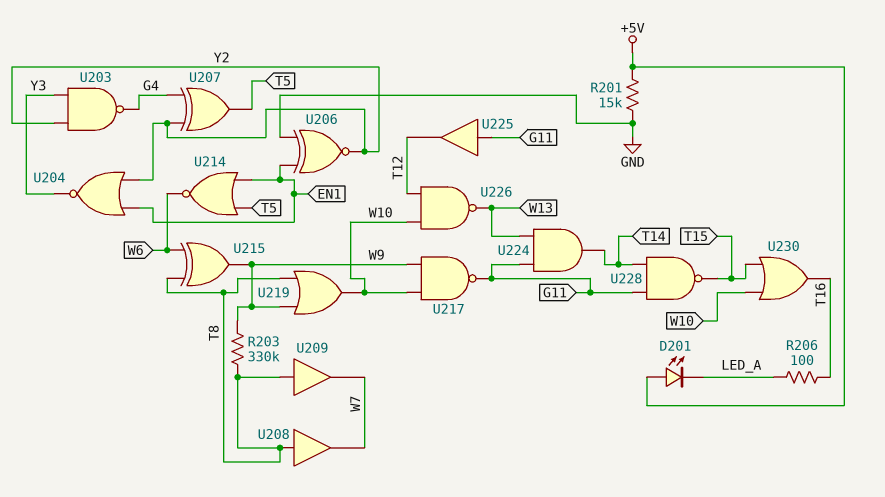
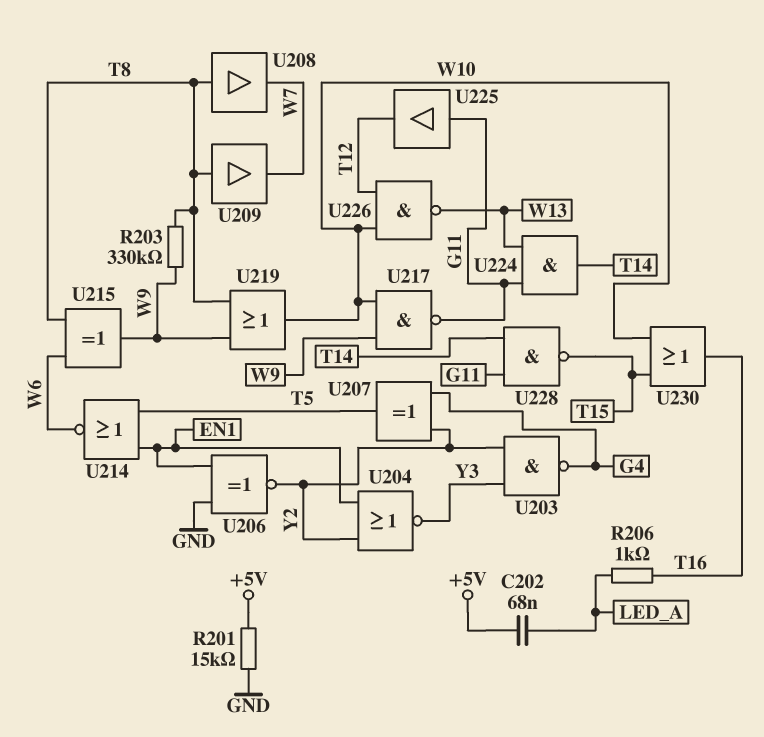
C202: none -> 68nF (+5V, LED_A)
D201: LED (A +5V, K LED_A) -> none
R206: 100 (LED_A, T16) -> 1k (LED_A, T16)

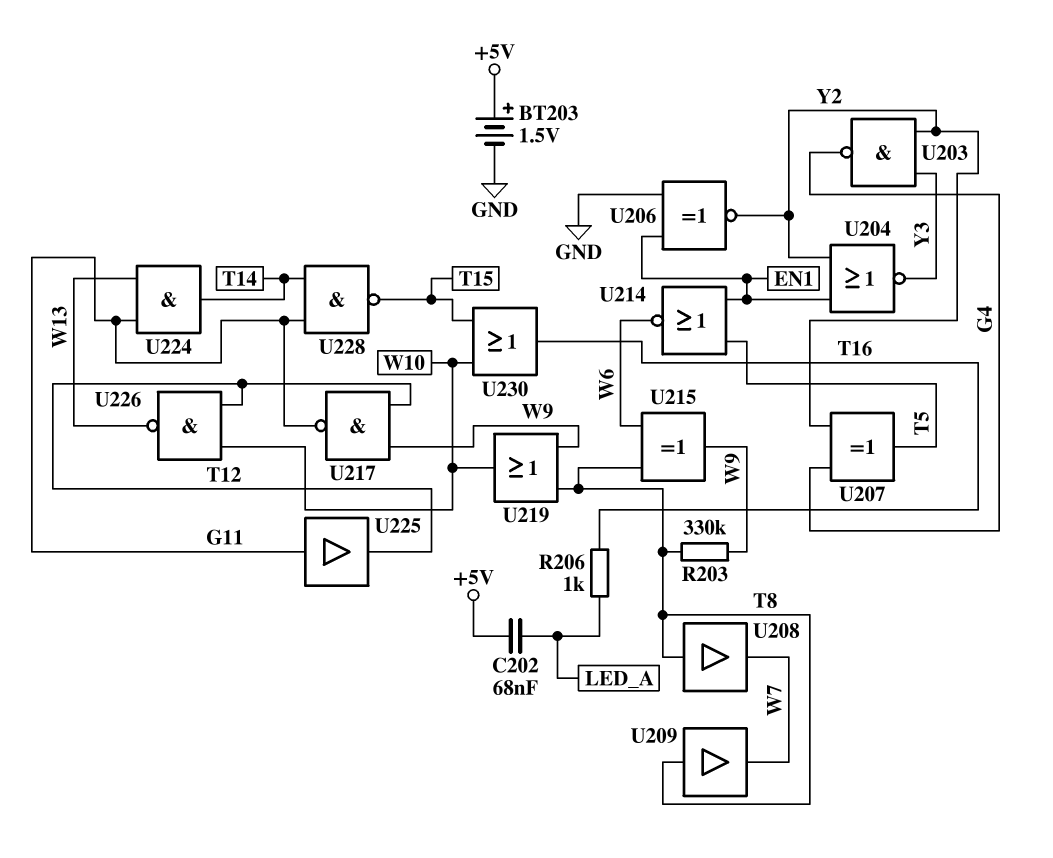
BT203: none -> 1.5V (plus +5V, minus GND)
R201: 15k (+5V, GND) -> none
U217: NAND (in W9, in W10, out G11) -> NAND (in T12, in W9, out G11)

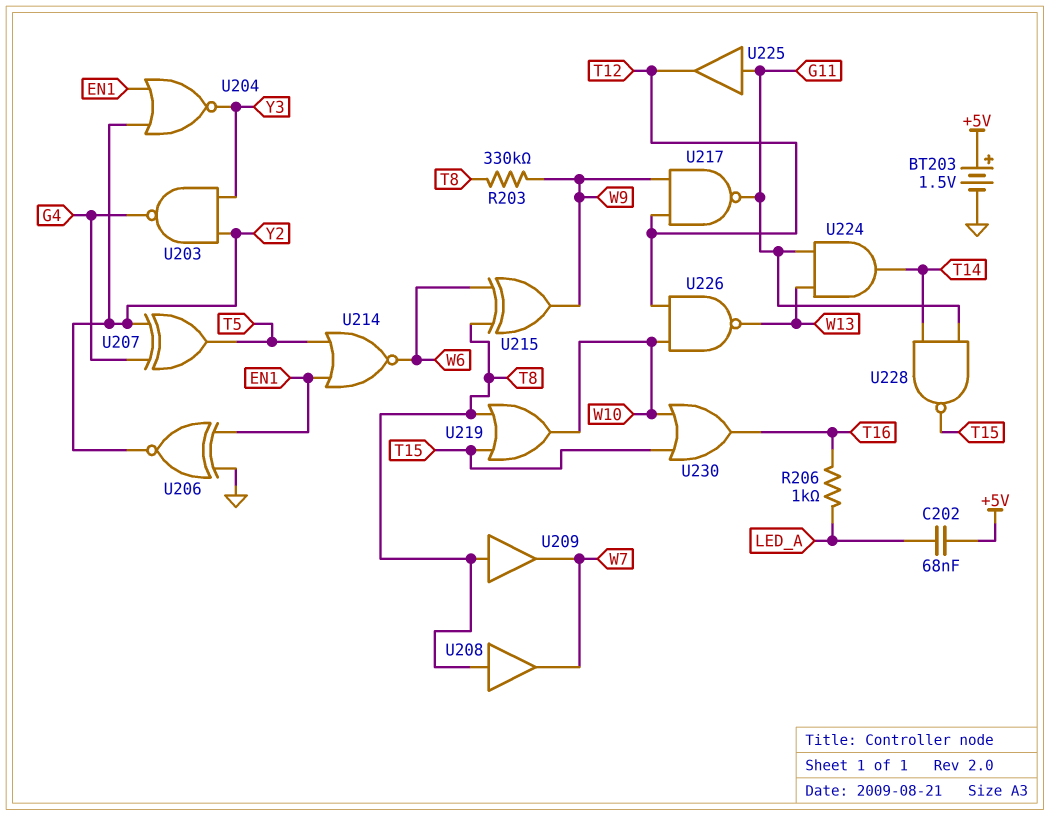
U219: OR (in T8, in W9, out W10) -> OR (in T8, in T15, out W10)

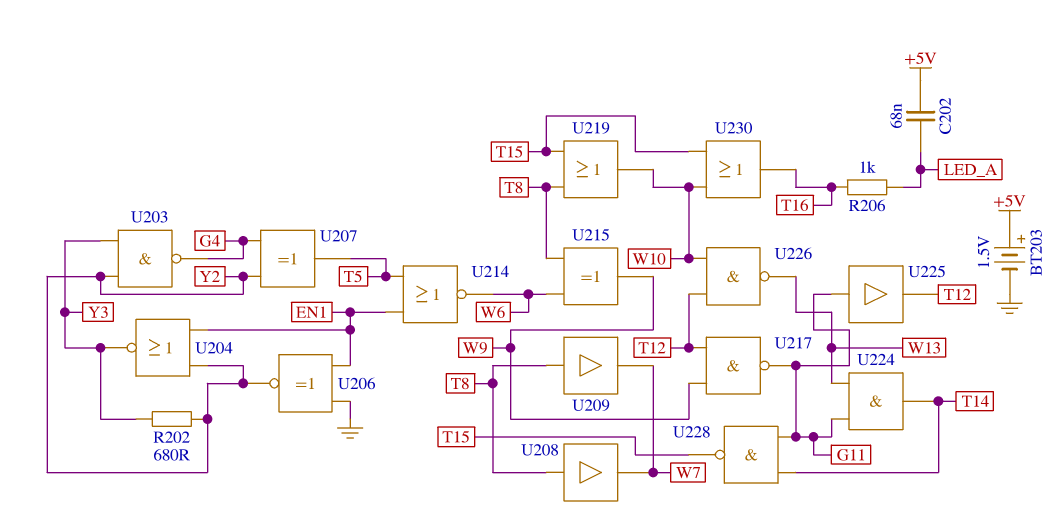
R202: none -> 680 (Y2, Y3)
R203: 330k (T8, W9) -> none

